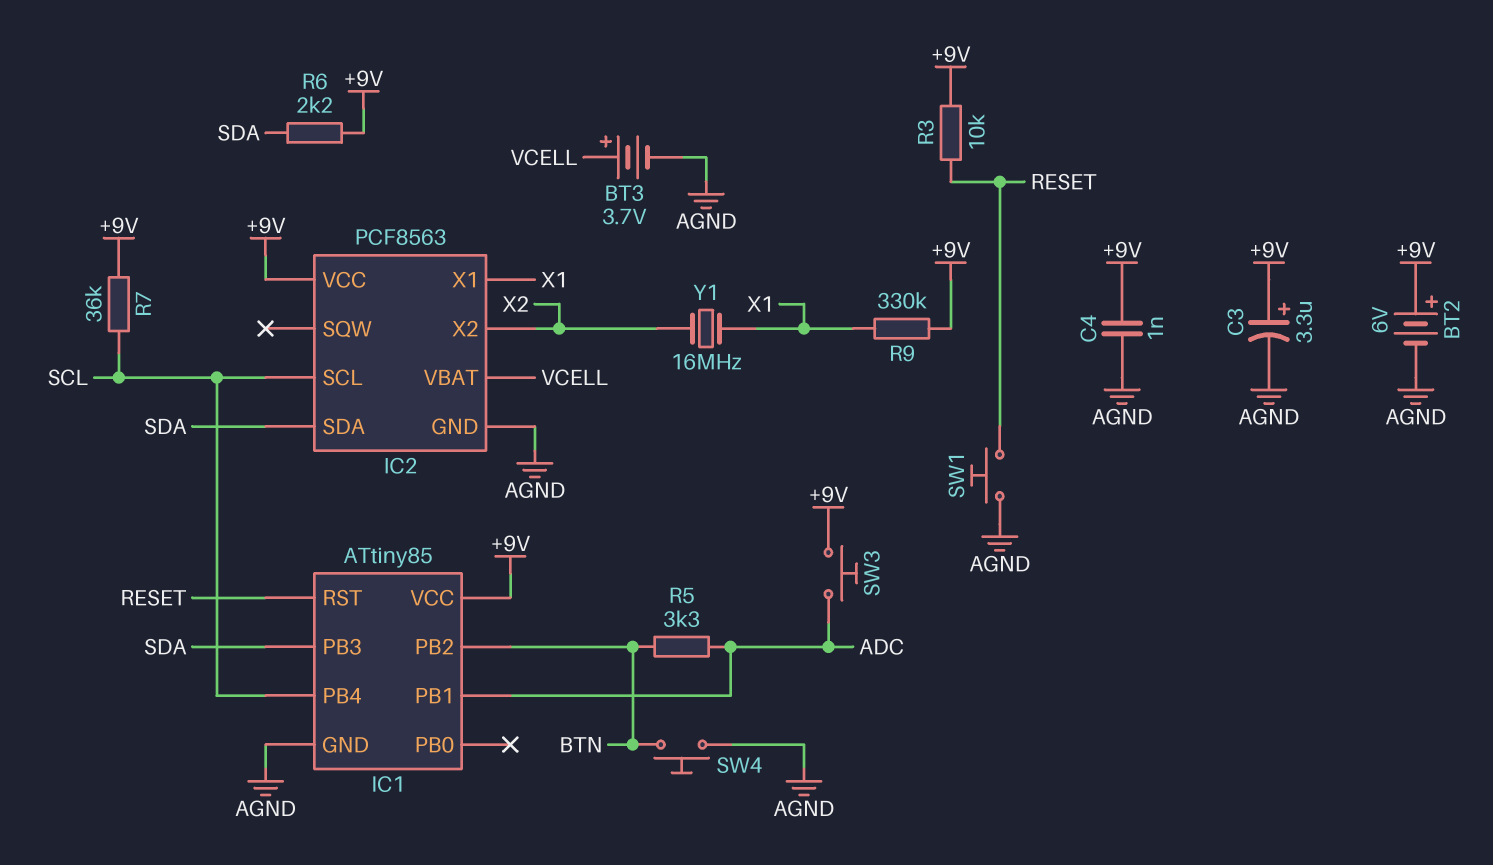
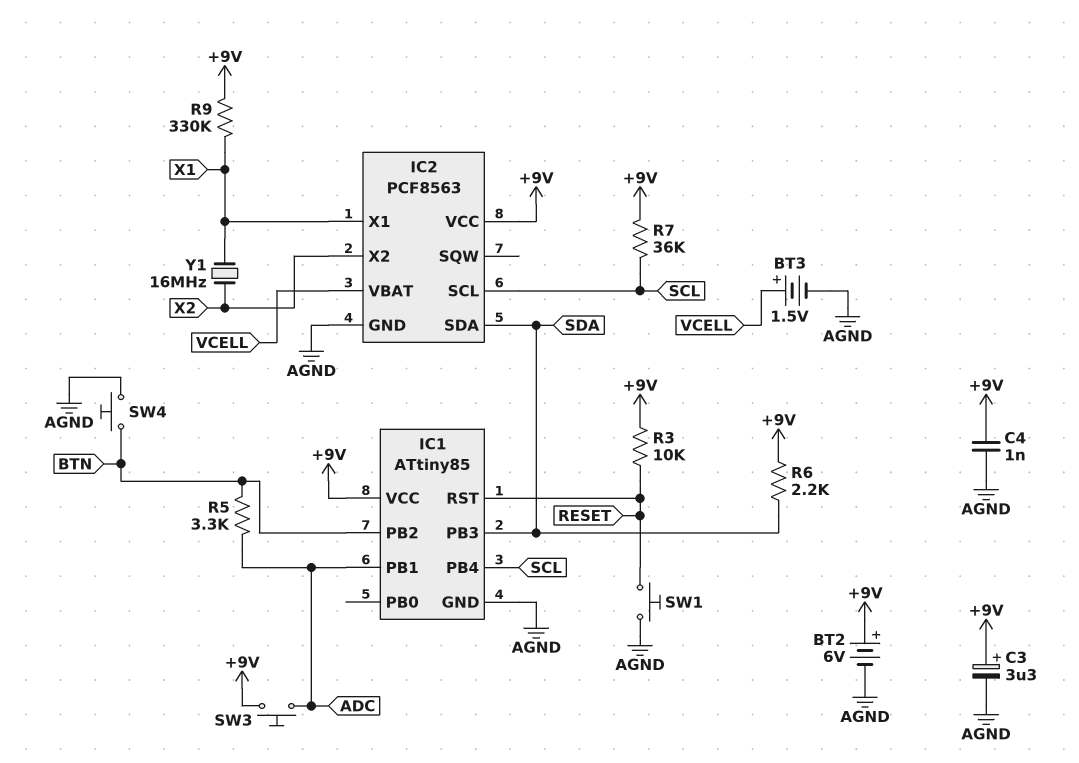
BT3: 3.7V (plus VCELL, minus AGND) -> 1.5V (plus VCELL, minus AGND)

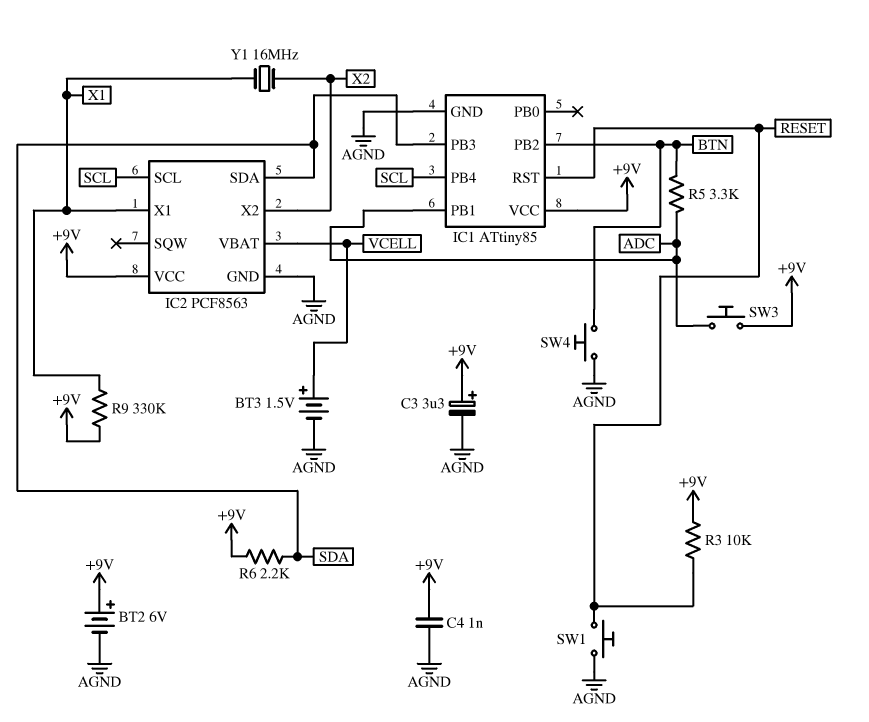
R7: 36k (+9V, SCL) -> none

